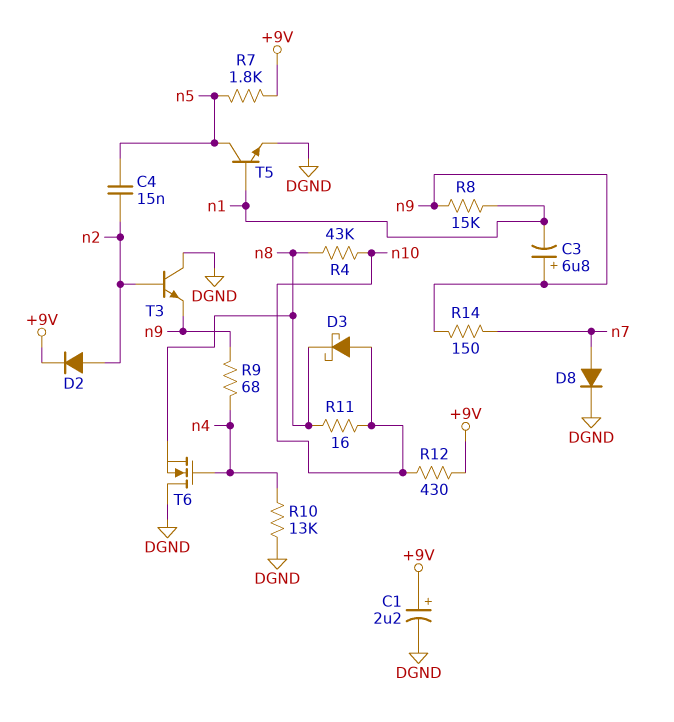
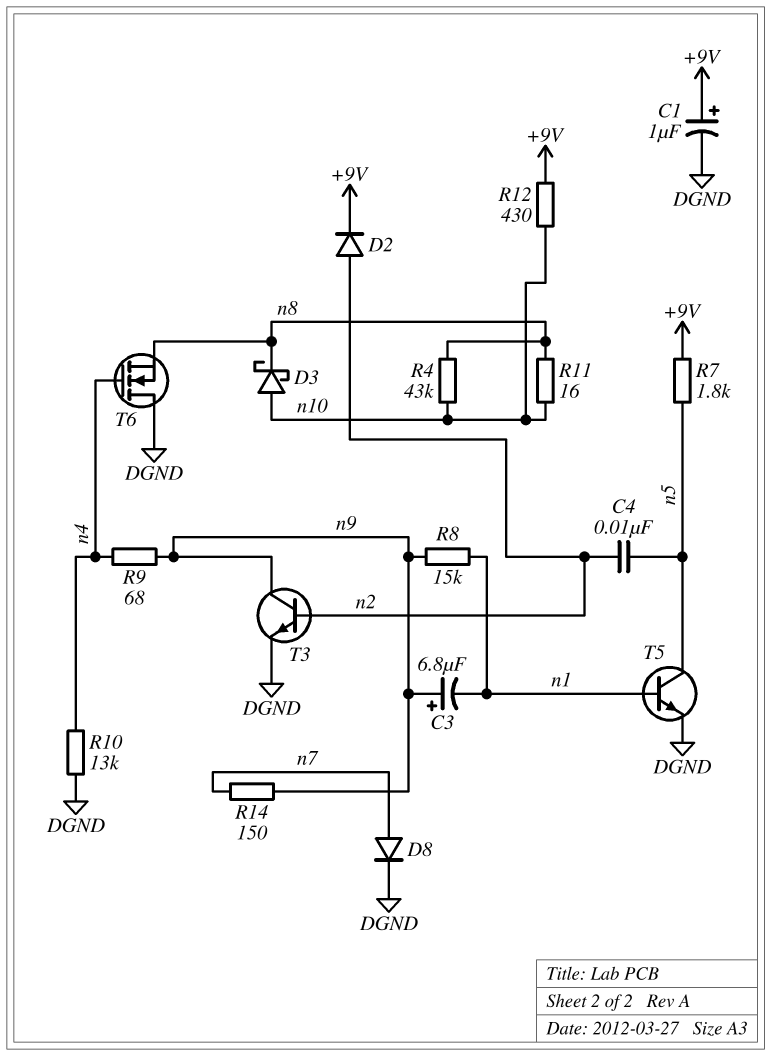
C1: 2.2uF (plus +9V, minus DGND) -> 1uF (plus +9V, minus DGND)
C4: 15nF (n2, n5) -> 10nF (n2, n5)
T3: NPN (B n2, C DGND, E n9) -> NPN (B n2, C n9, E DGND)

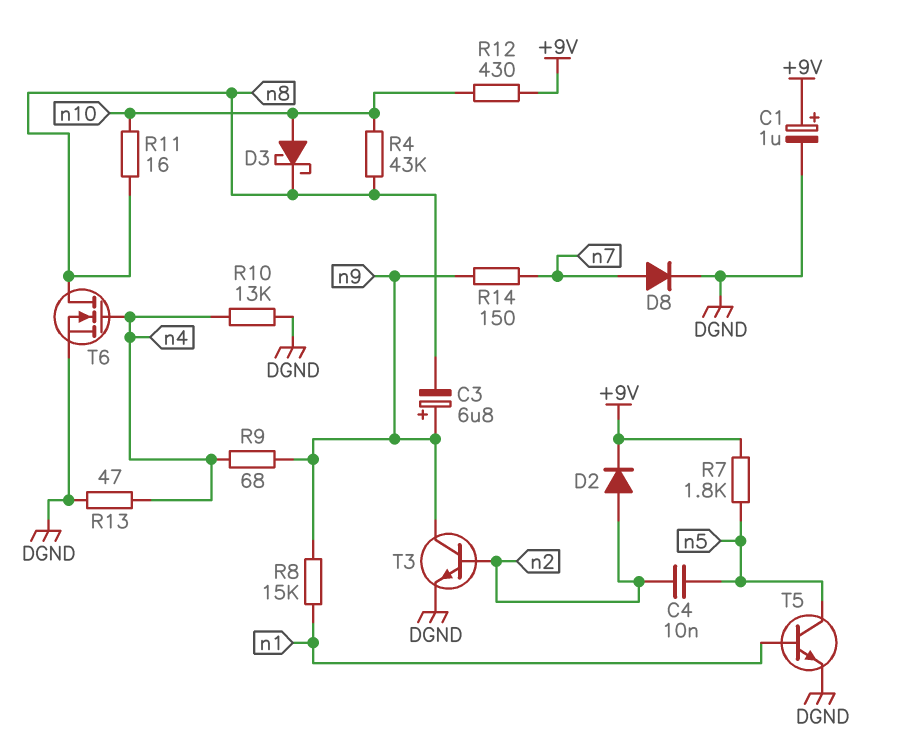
C3: 6.8uF (plus n9, minus n1) -> 6.8uF (plus n9, minus n8)
R13: none -> 47 (DGND, n4)
T6: NMOS (G n4, D DGND, S n8) -> NMOS (G n4, D n8, S DGND)

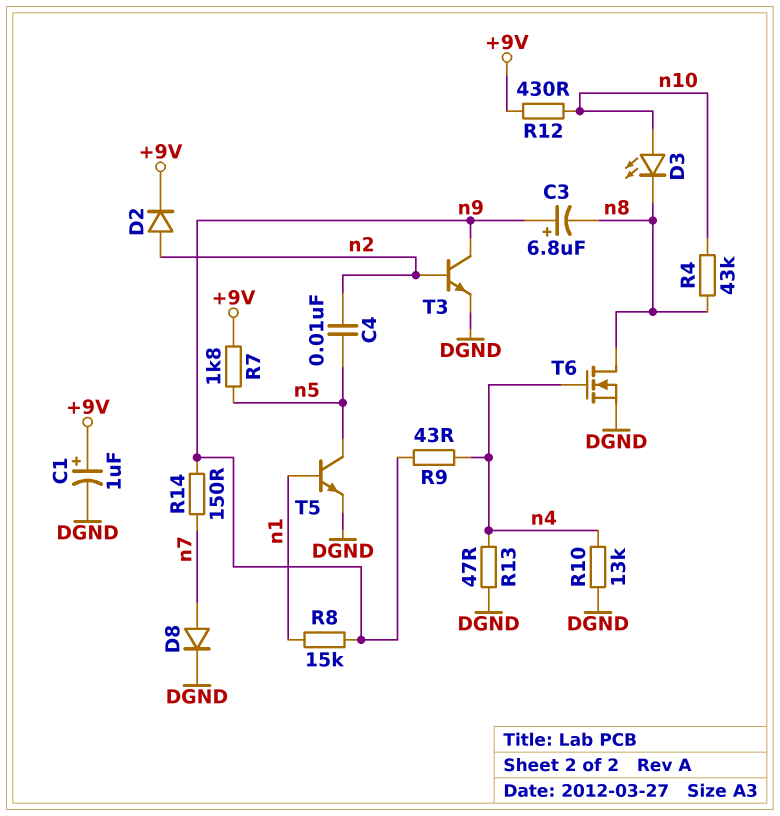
D3: schottky (A n10, K n8) -> LED (A n10, K n8)
R9: 68 (n4, n9) -> 43 (n4, n9)
R11: 16 (n8, n10) -> none

